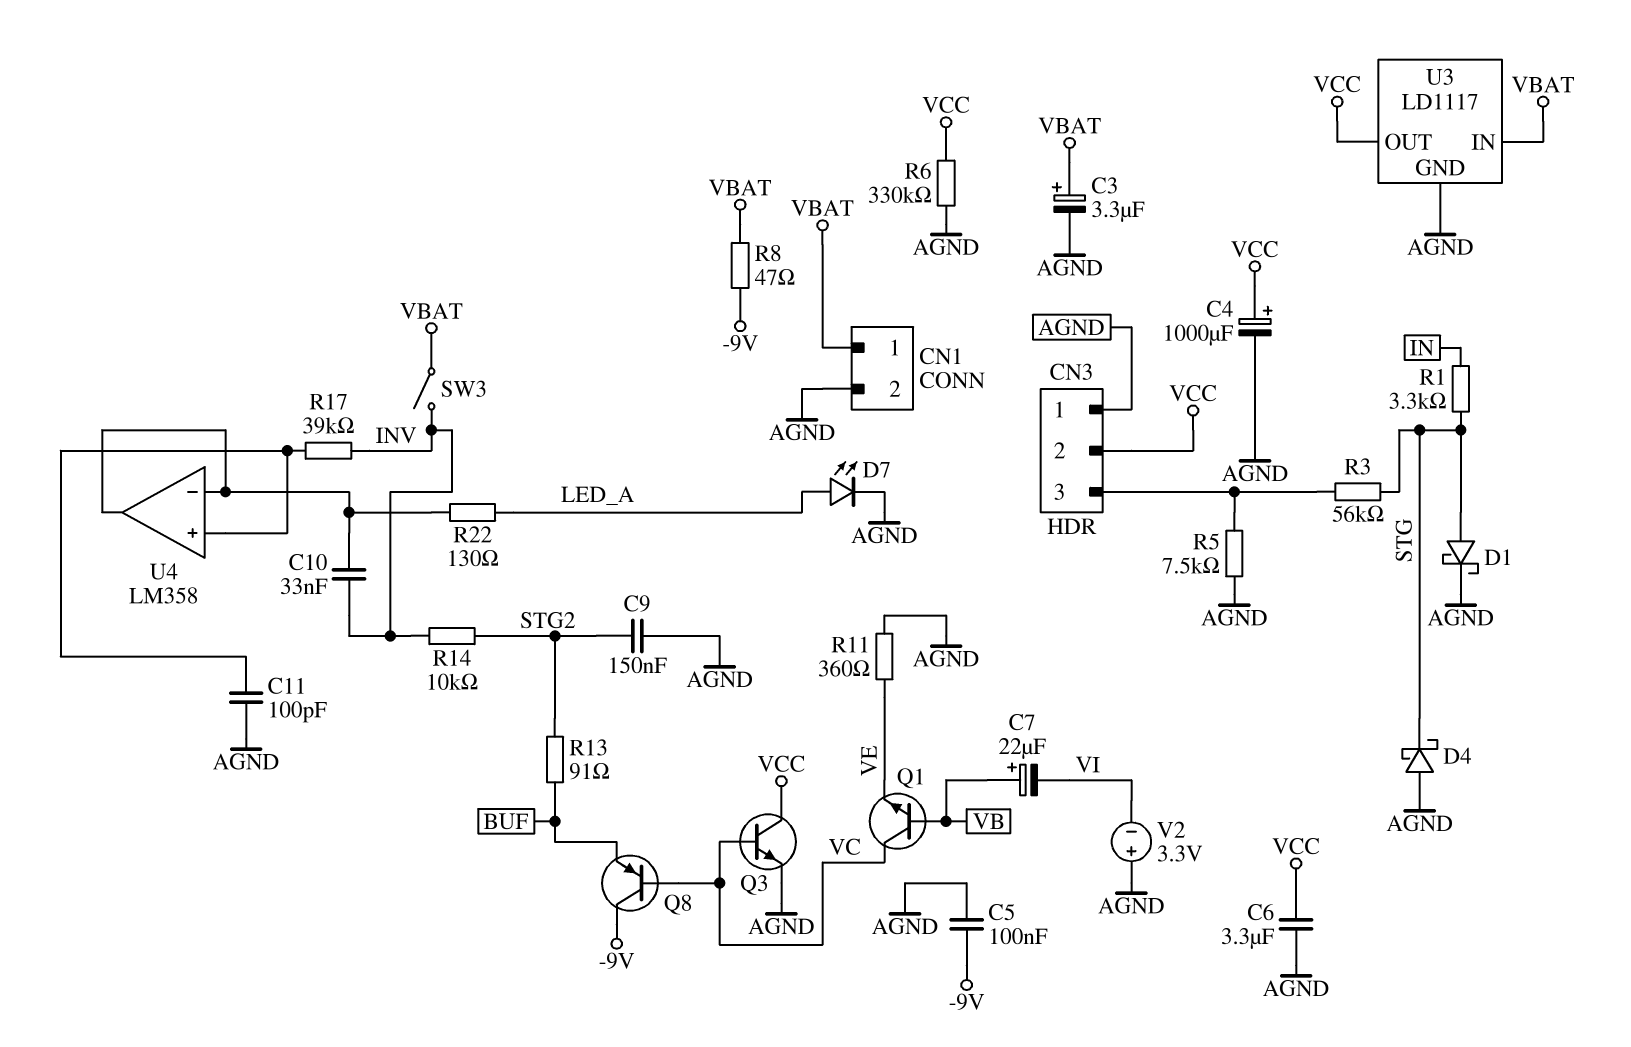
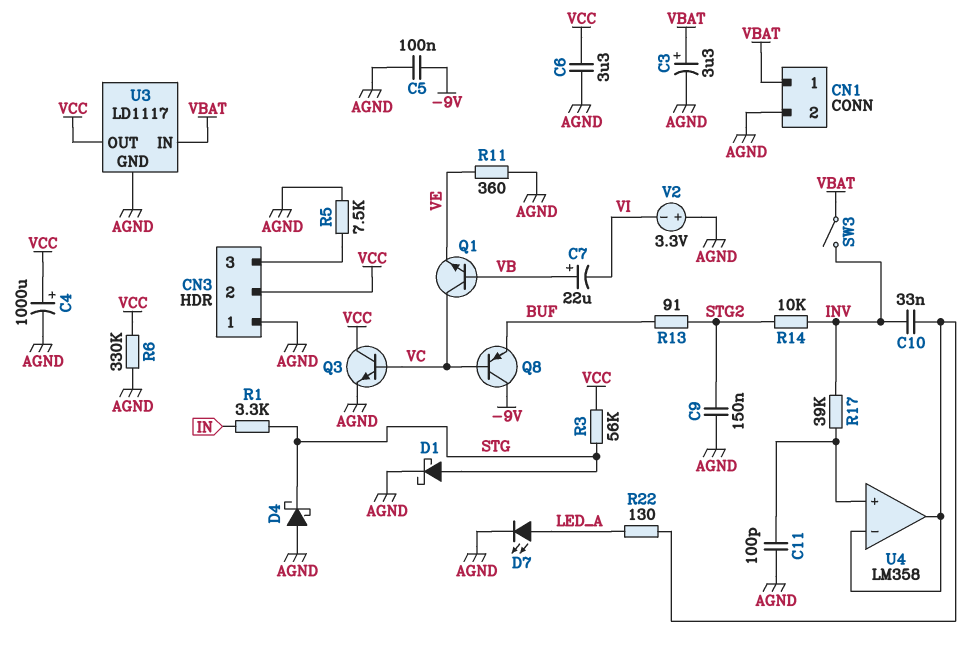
R3: 56k (CN3/3, STG) -> 56k (STG, VCC)
R8: 47 (-9V, VBAT) -> none

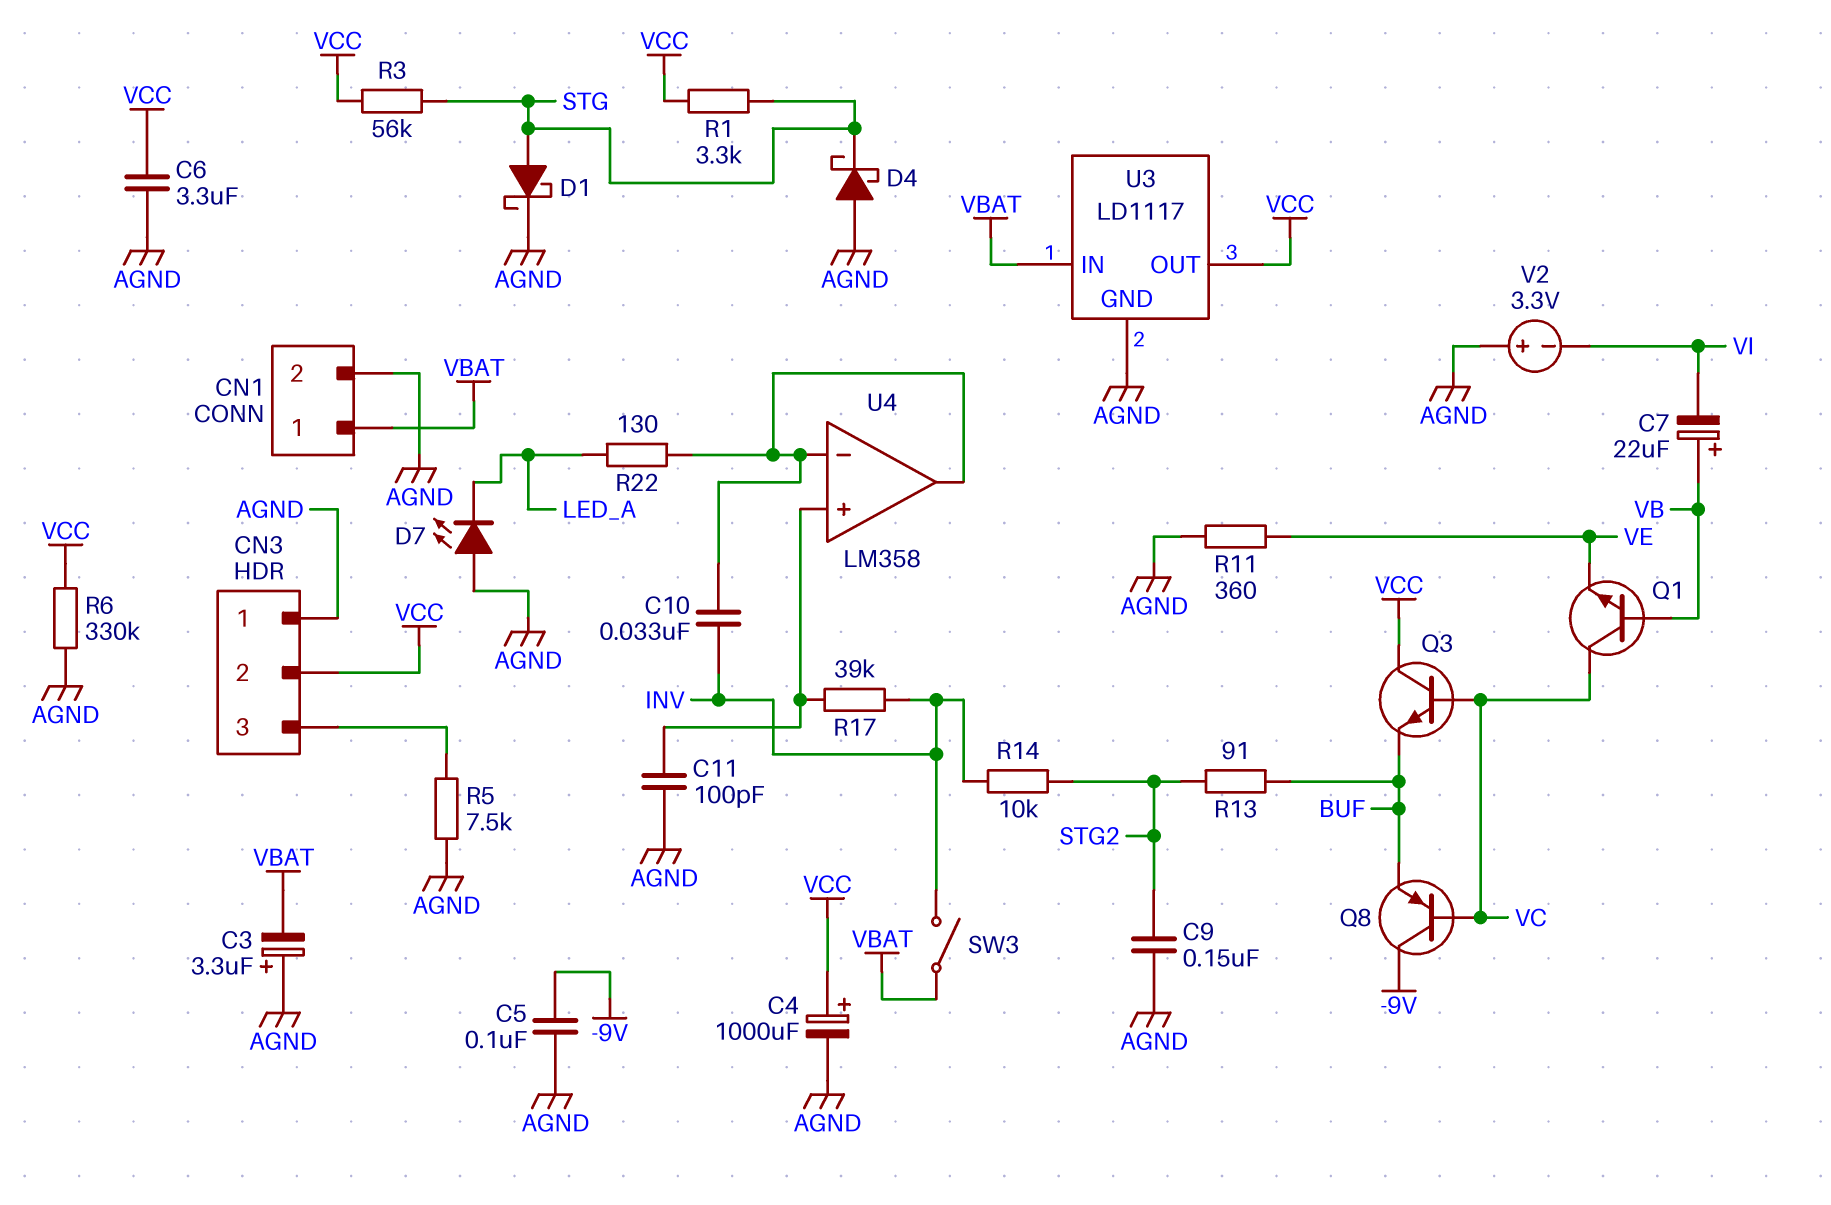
C3: 3.3uF (plus VBAT, minus AGND) -> 3.3uF (plus AGND, minus VBAT)
D7: LED (A LED_A, K AGND) -> LED (A AGND, K LED_A)
Q3: NPN (B VC, C VCC, E AGND) -> NPN (B VC, C VCC, E BUF)
R1: 3.3k (IN, STG) -> 3.3k (STG, VCC)

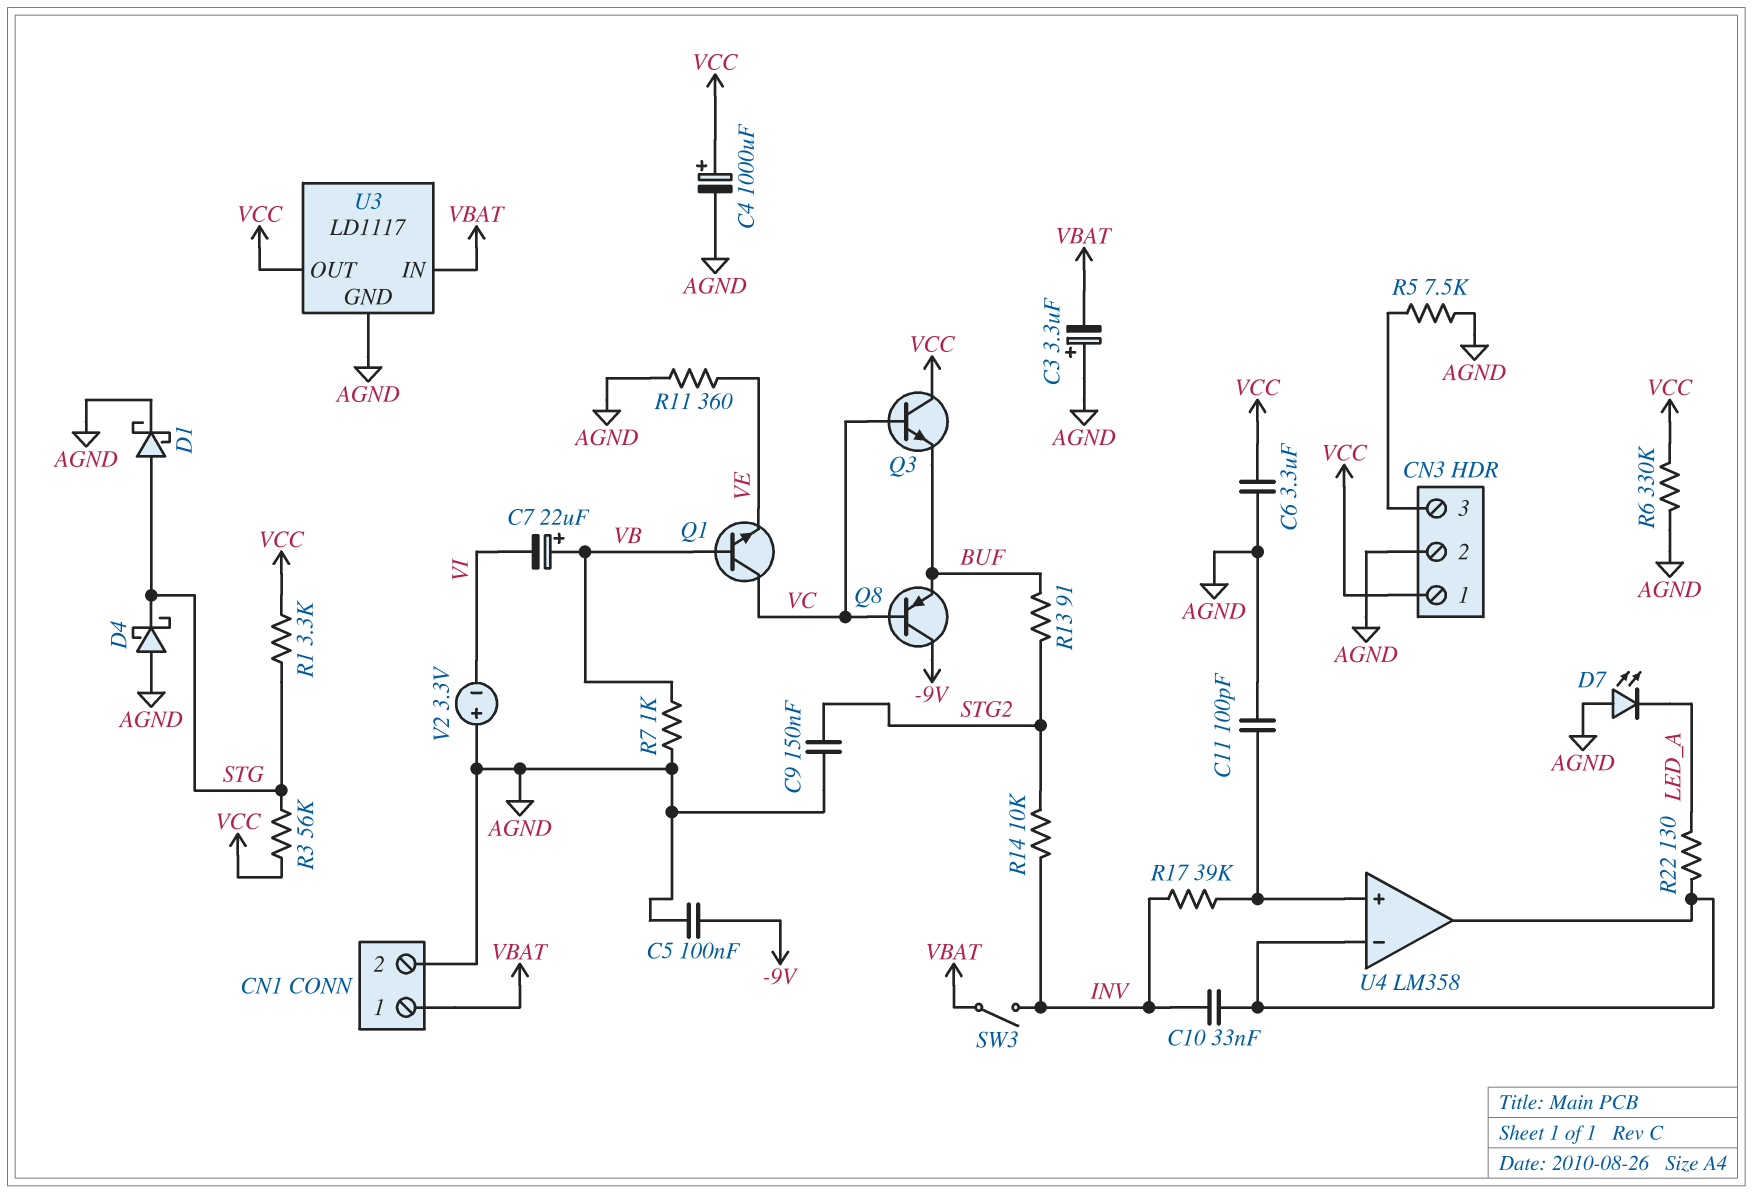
CN3 pin 1: AGND -> VCC
CN3 pin 2: VCC -> AGND
R7: none -> 1k (AGND, VB)

